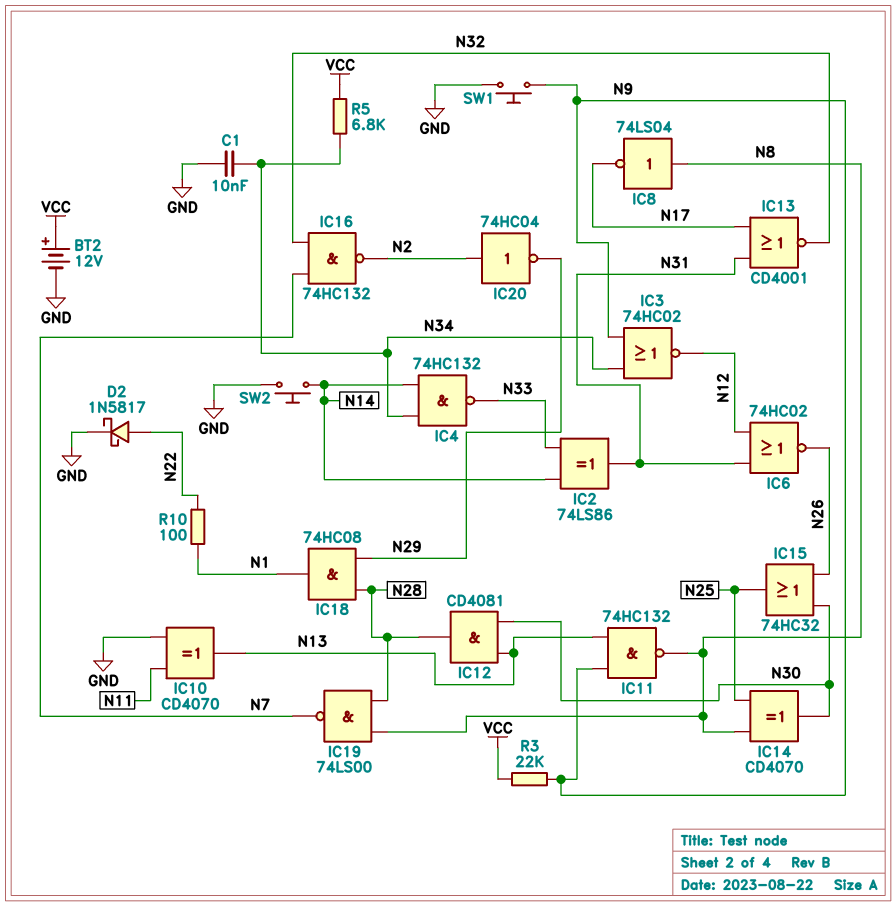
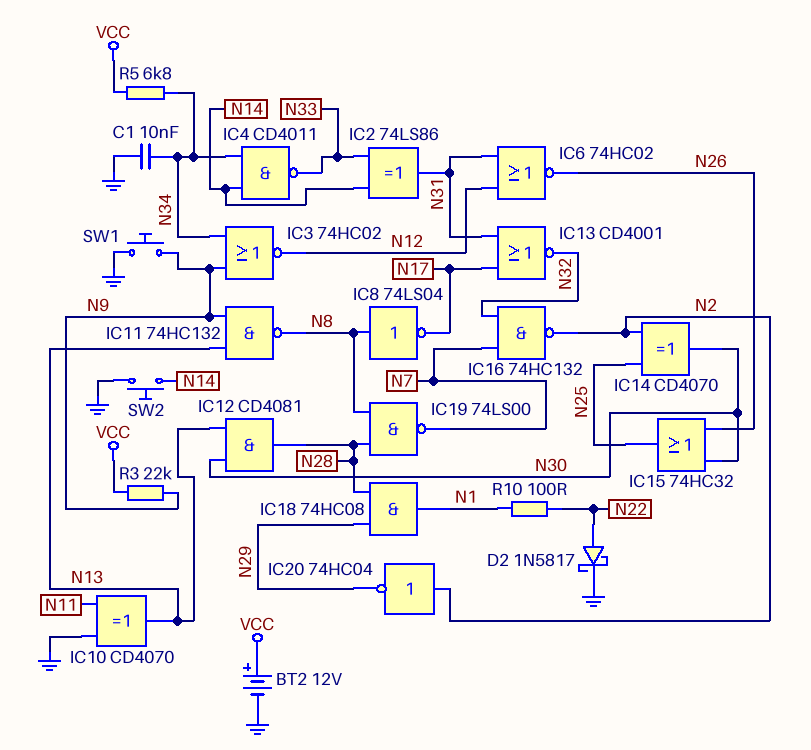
IC4: NAND 74HC132 (in N14, in N34, out N33) -> NAND CD4011 (in N14, in N34, out N33)
IC14: XOR CD4070 (in N8, in N25, out N30) -> XOR CD4070 (in N2, in N25, out N30)

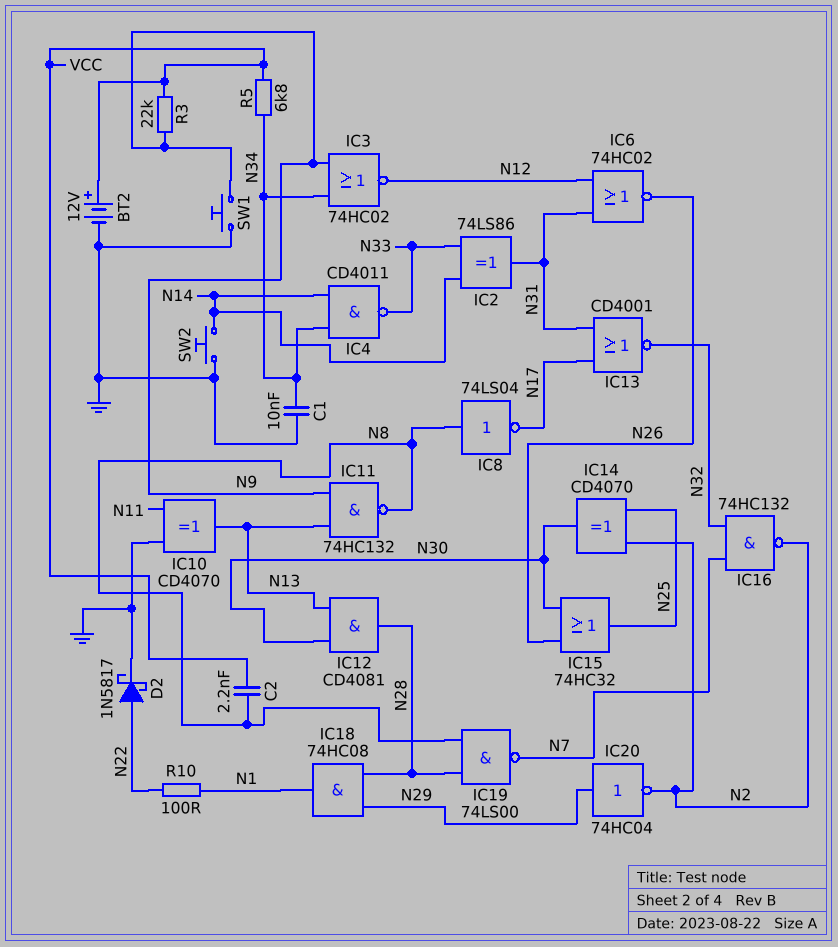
C2: none -> 2.2nF (N8, VCC)
IC20: NOT 74HC04 (in N2, out N29) -> NOT 74HC04 (in N29, out N2)

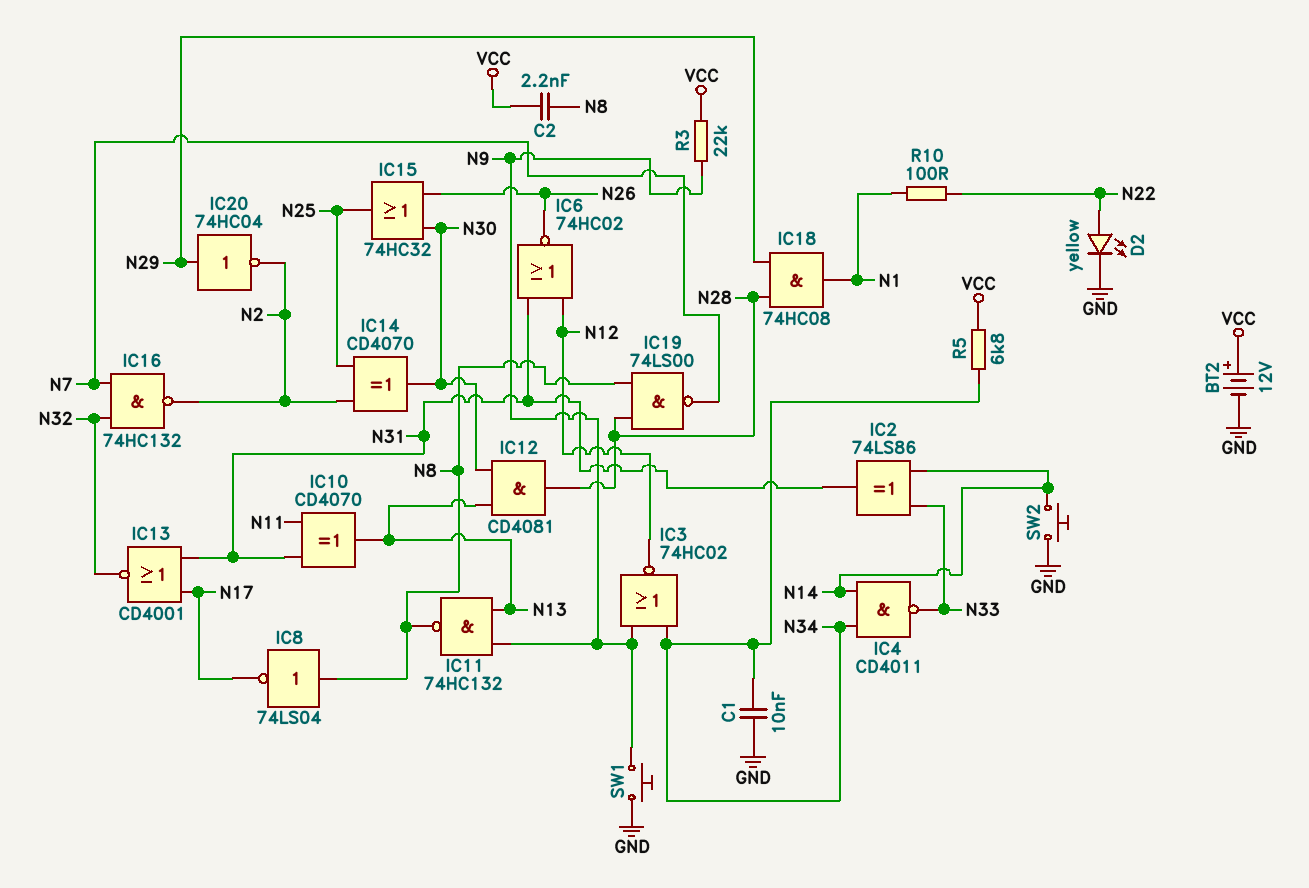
D2: schottky 1N5817 (A N22, K GND) -> LED yellow (A N22, K GND)
IC10: XOR CD4070 (in GND, in N11, out N13) -> XOR CD4070 (in N11, in N31, out N13)

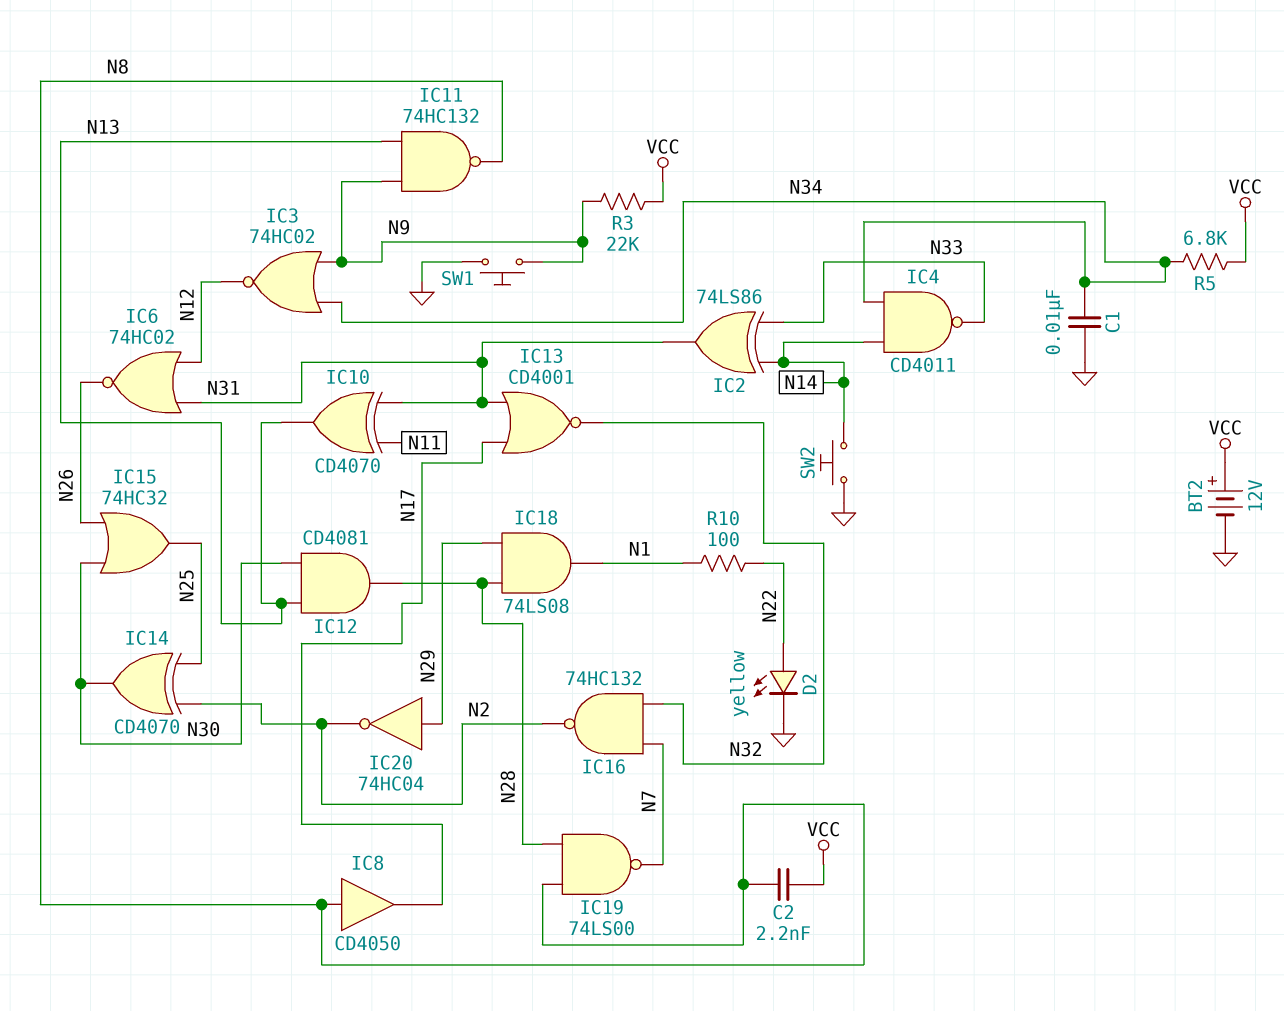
IC8: NOT 74LS04 (in N8, out N17) -> buffer CD4050 (in N8, out N17)
IC18: AND 74HC08 (in N28, in N29, out N1) -> AND 74LS08 (in N28, in N29, out N1)

